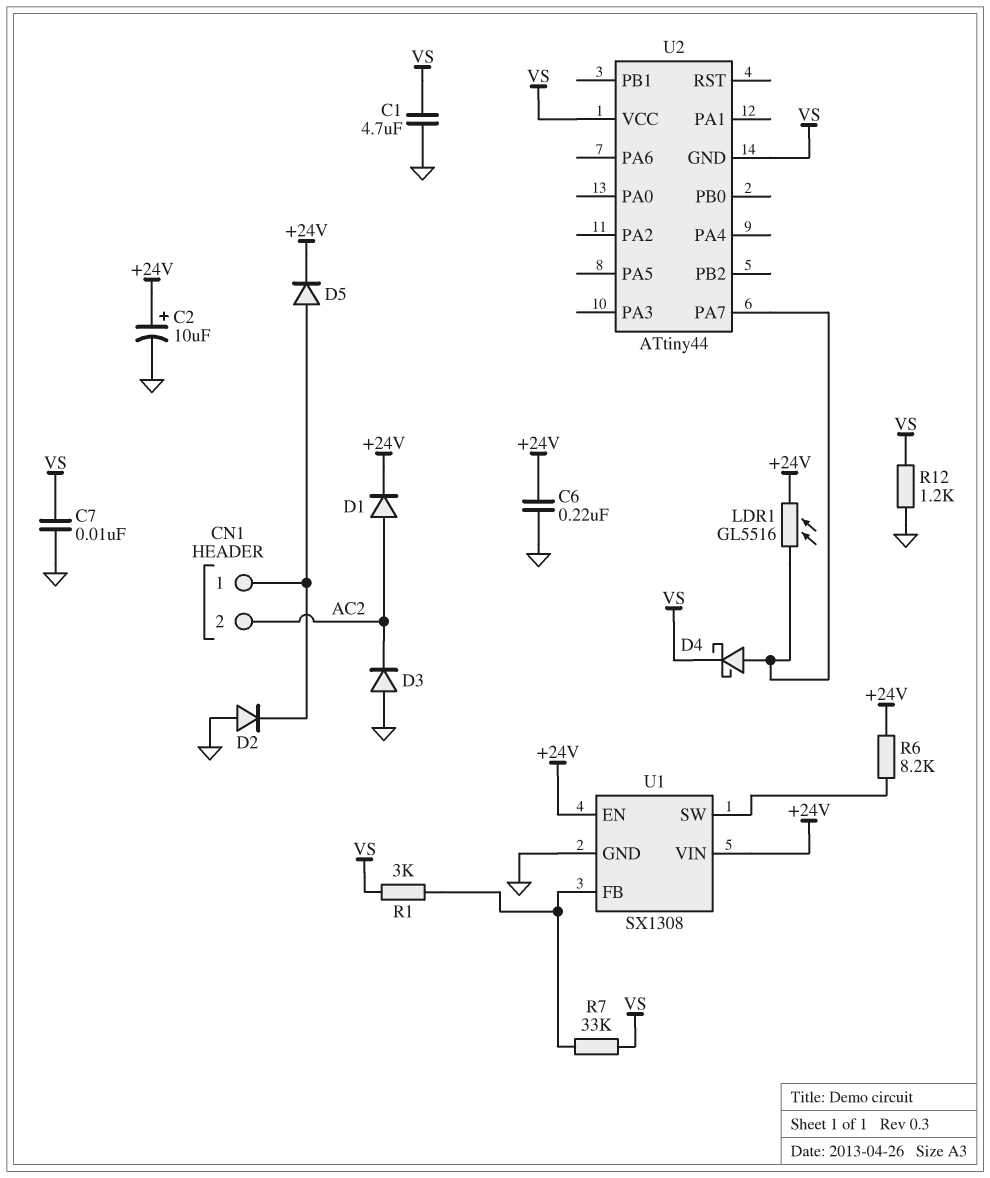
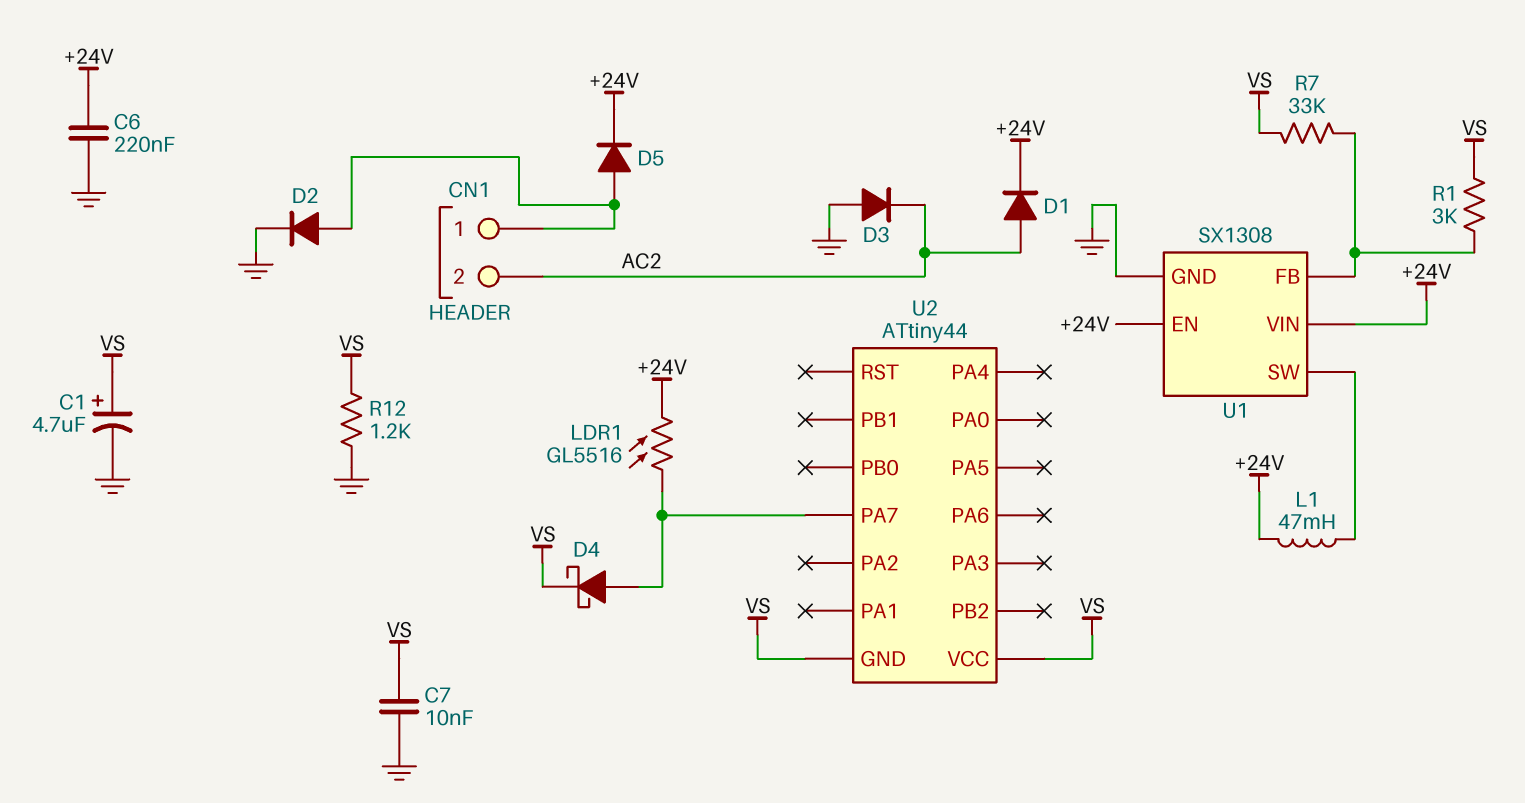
C1: 4.7uF (GND, VS) -> 4.7uF (plus VS, minus GND)
C2: 10uF (plus +24V, minus GND) -> none
D2: diode (A GND, K CN1/1) -> diode (A CN1/1, K GND)
L1: none -> 47mH (+24V, U1/SW)
R6: 8.2k (+24V, U1/SW) -> none

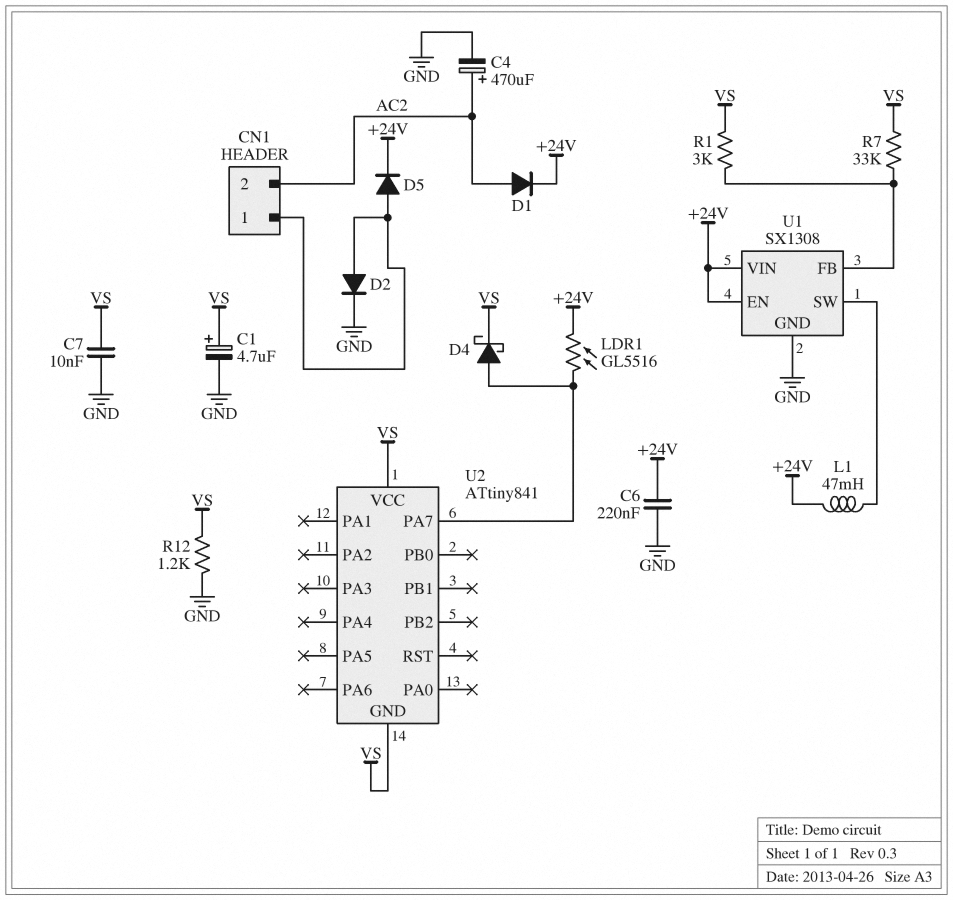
C4: none -> 470uF (plus AC2, minus GND)
D3: diode (A GND, K AC2) -> none
U2: ATtiny44 -> ATtiny841

